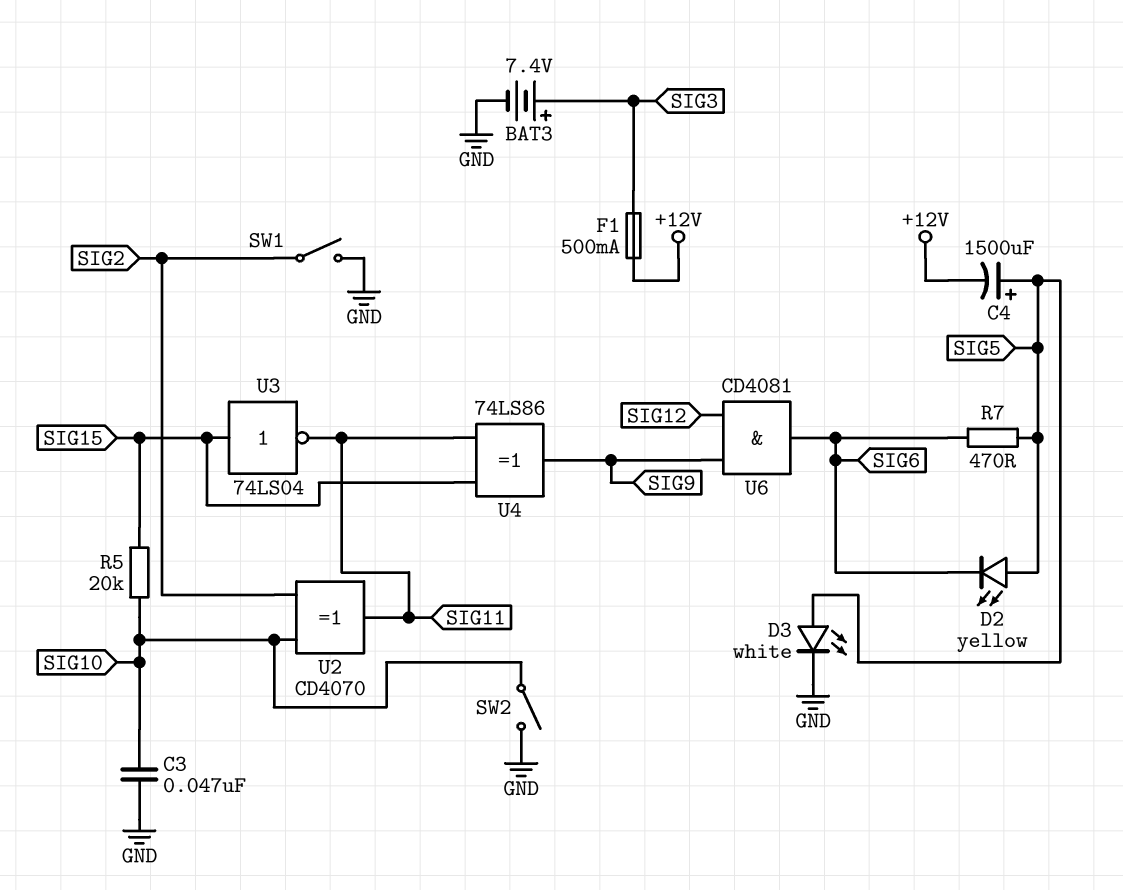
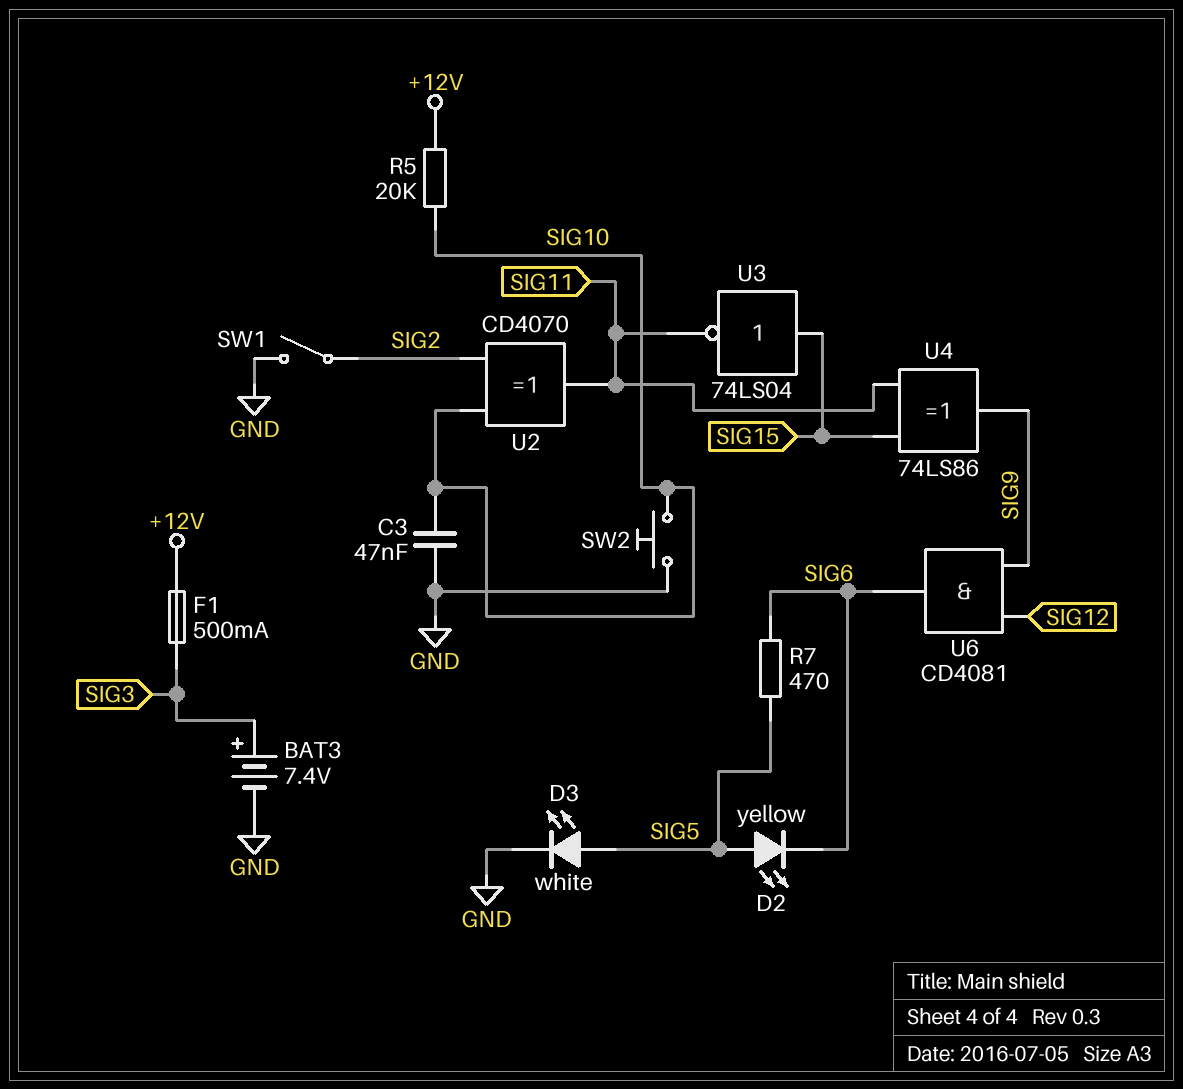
C4: 1500uF (plus SIG5, minus +12V) -> none
R5: 20k (SIG10, SIG15) -> 20k (+12V, SIG10)
SW2: switch (GND, SIG10) -> button (GND, SIG10)

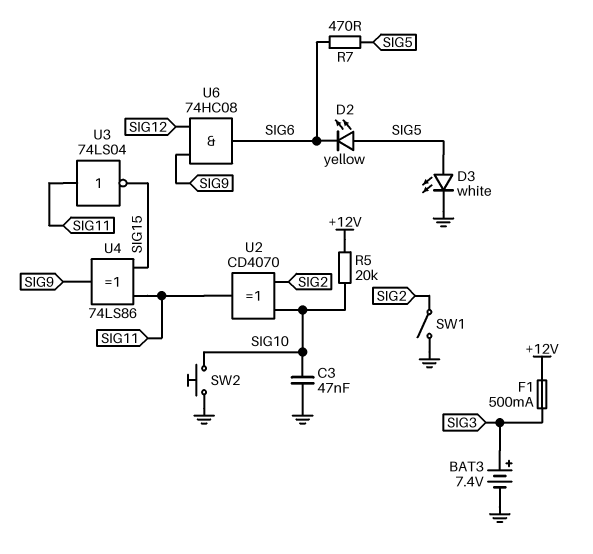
U3: NOT 74LS04 (in SIG15, out SIG11) -> NOT 74LS04 (in SIG11, out SIG15)
U6: AND CD4081 (in SIG9, in SIG12, out SIG6) -> AND 74HC08 (in SIG9, in SIG12, out SIG6)

